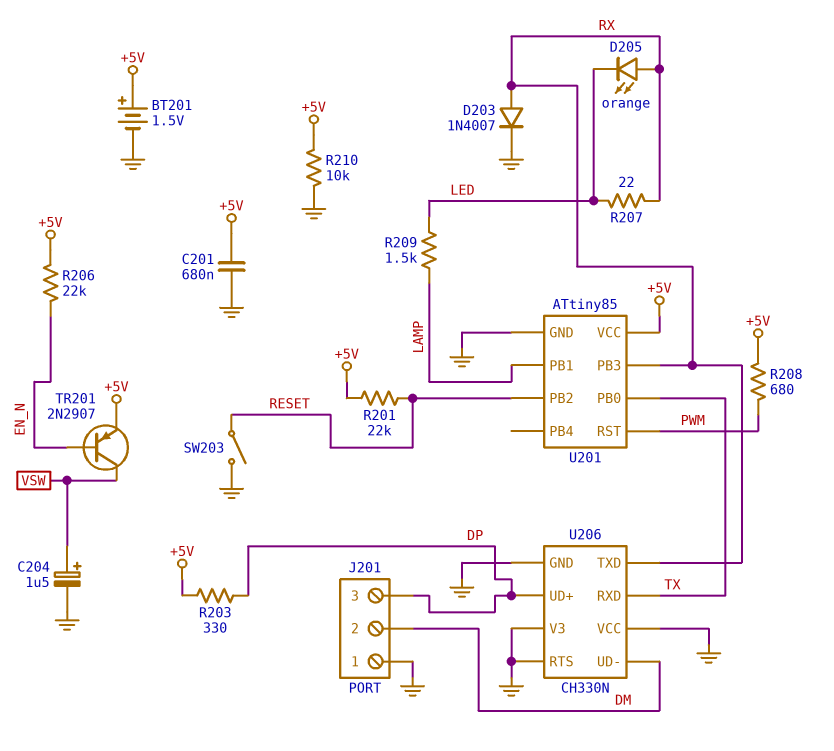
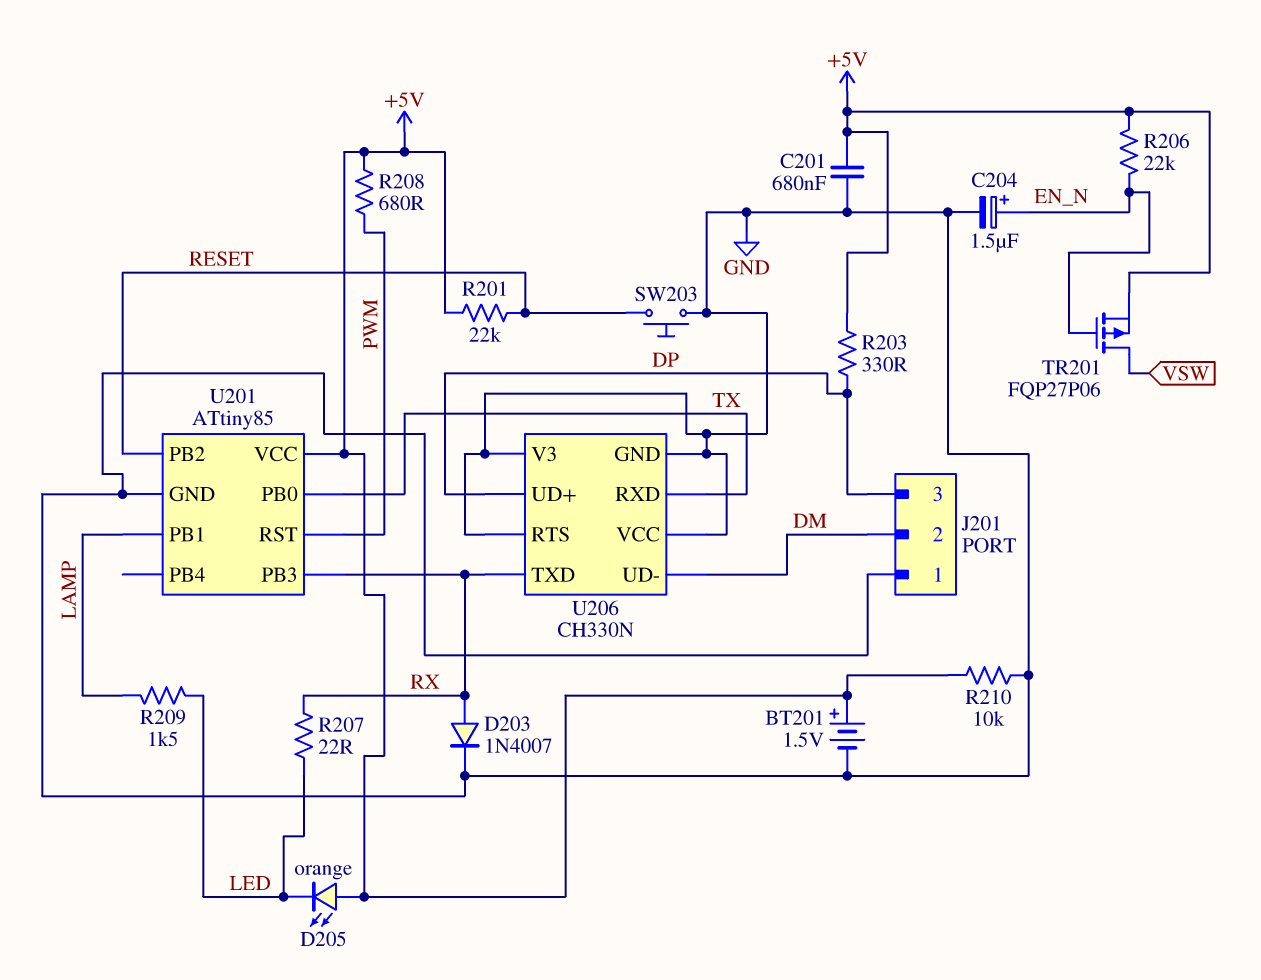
C204: 1.5uF (plus VSW, minus GND) -> 1.5uF (plus EN_N, minus GND)
D205: LED orange (A RX, K LED) -> LED orange (A +5V, K LED)
SW203: switch (GND, RESET) -> button (GND, RESET)
TR201: PNP 2N2907 (B EN_N, C VSW, E +5V) -> PMOS FQP27P06 (G EN_N, D VSW, S +5V)

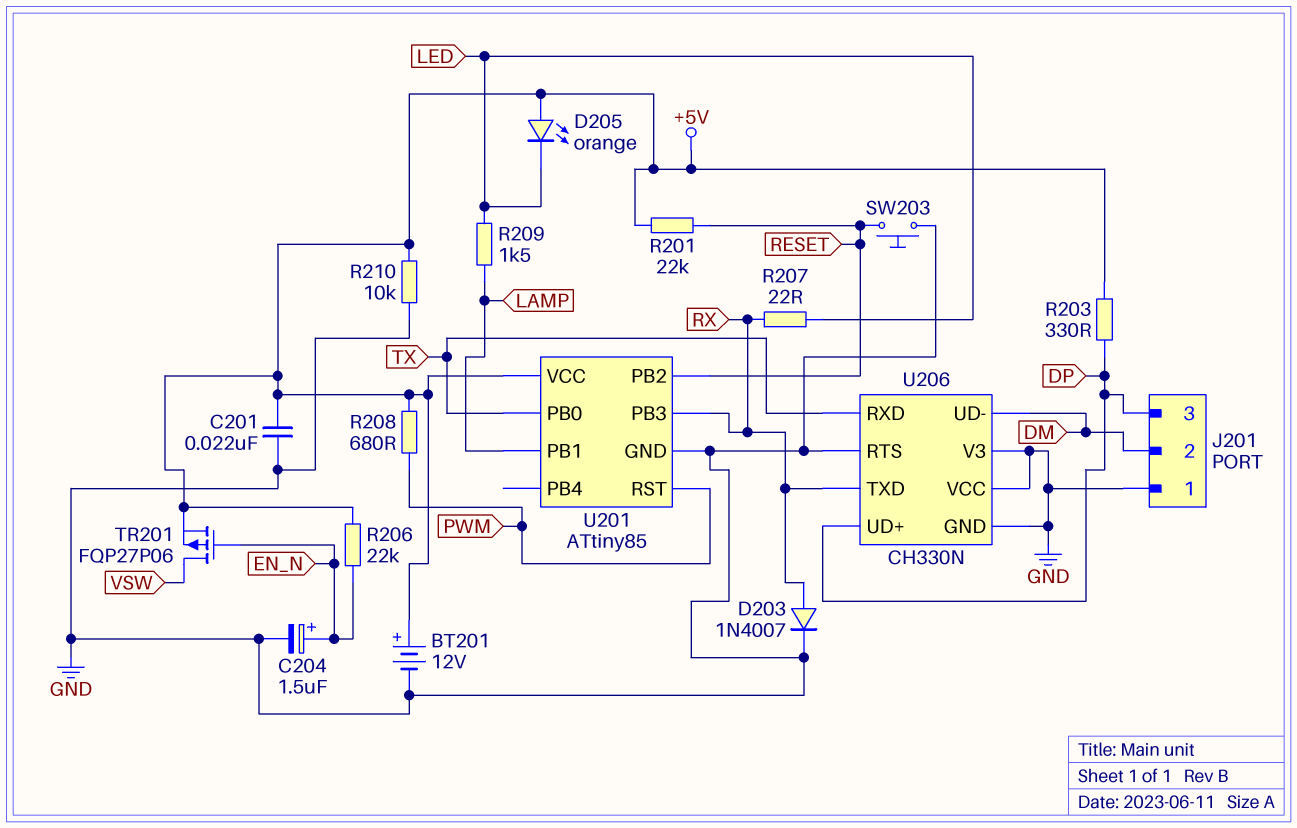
BT201: 1.5V (plus +5V, minus GND) -> 12V (plus +5V, minus GND)
C201: 680nF (+5V, GND) -> 22nF (+5V, GND)

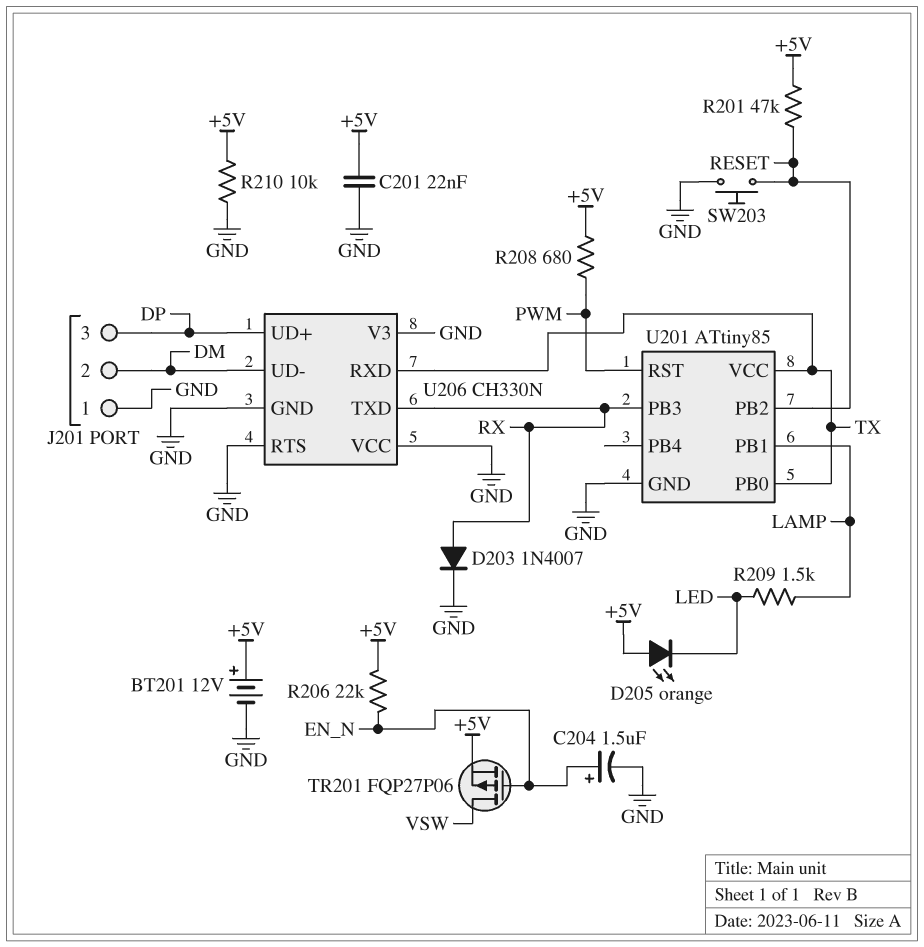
R201: 22k (+5V, RESET) -> 47k (+5V, RESET)
R203: 330 (+5V, DP) -> none
R207: 22 (LED, RX) -> none
U201 pin VCC: +5V -> TX

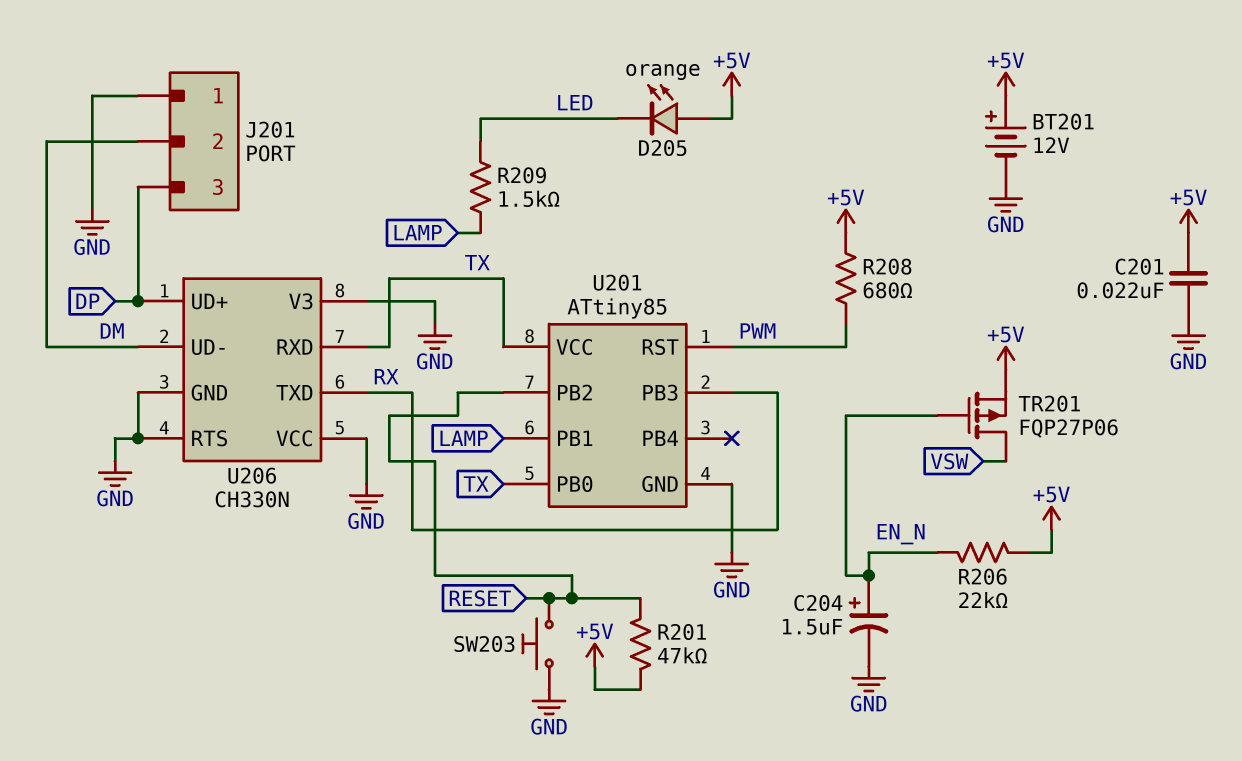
D203: diode 1N4007 (A RX, K GND) -> none
R210: 10k (+5V, GND) -> none

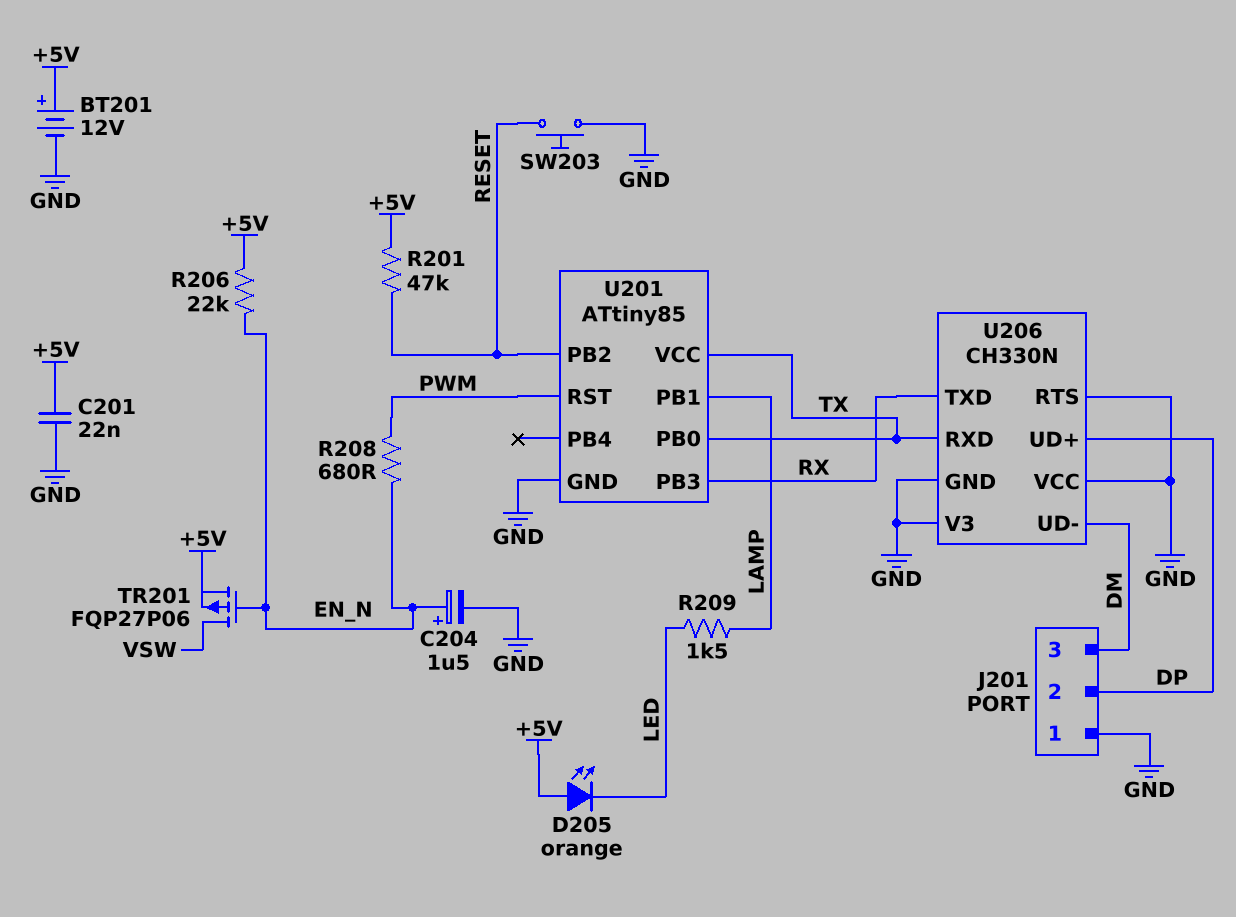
J201 pin 2: DM -> DP
J201 pin 3: DP -> DM
R208: 680 (+5V, PWM) -> 680 (EN_N, PWM)

